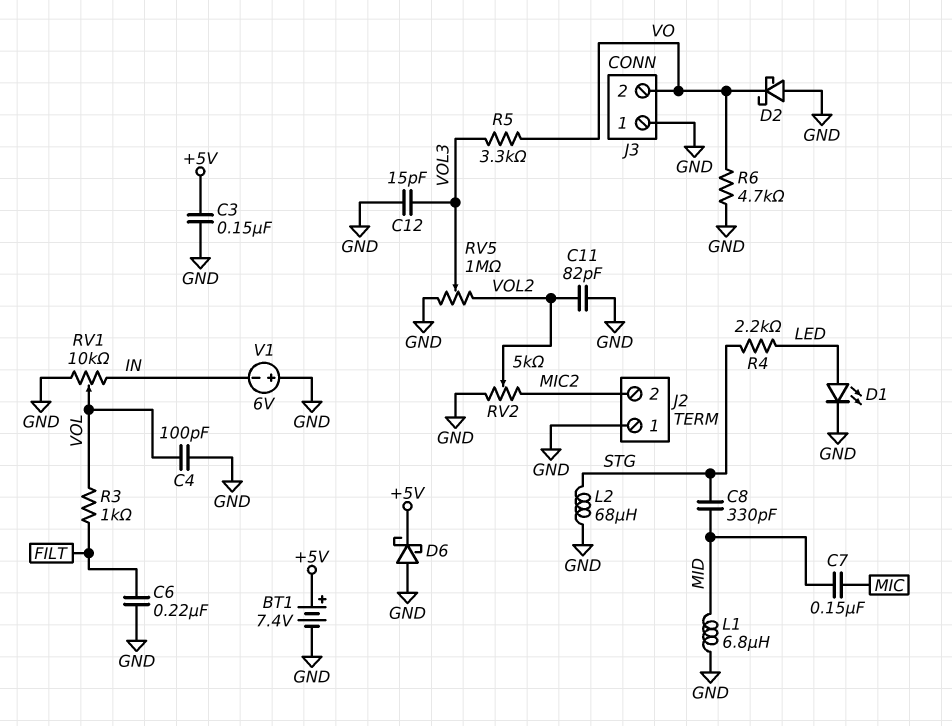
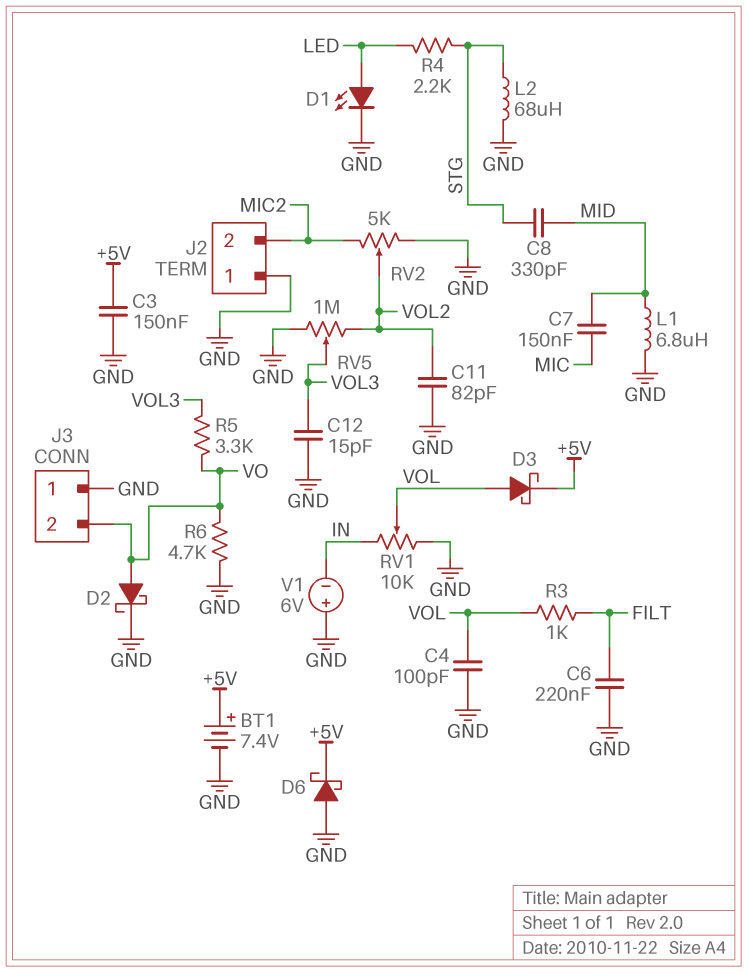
D2: schottky (A GND, K VO) -> schottky (A VO, K GND)
D3: none -> schottky (A VOL, K +5V)

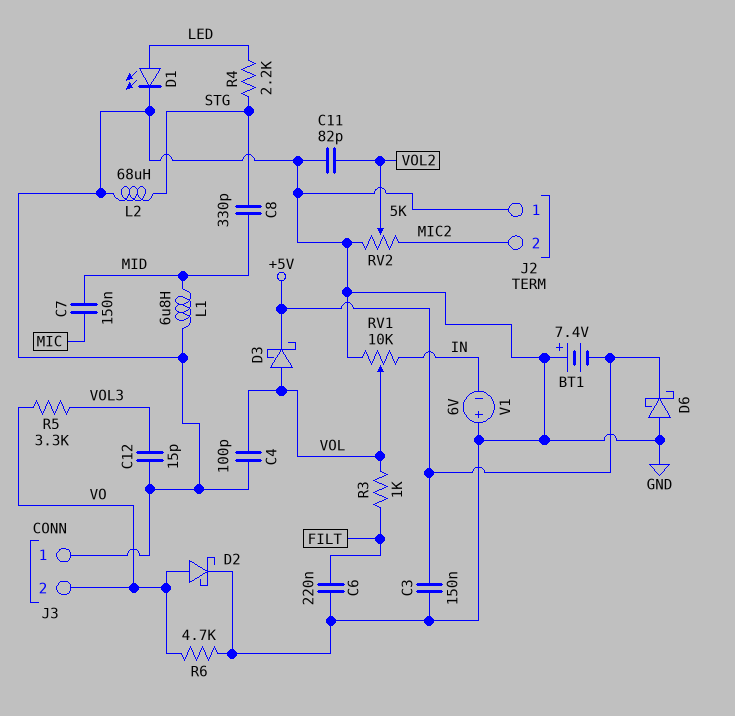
BT1: 7.4V (plus +5V, minus GND) -> 7.4V (plus GND, minus +5V)
RV5: 1M (GND, VOL2, wiper VOL3) -> none

